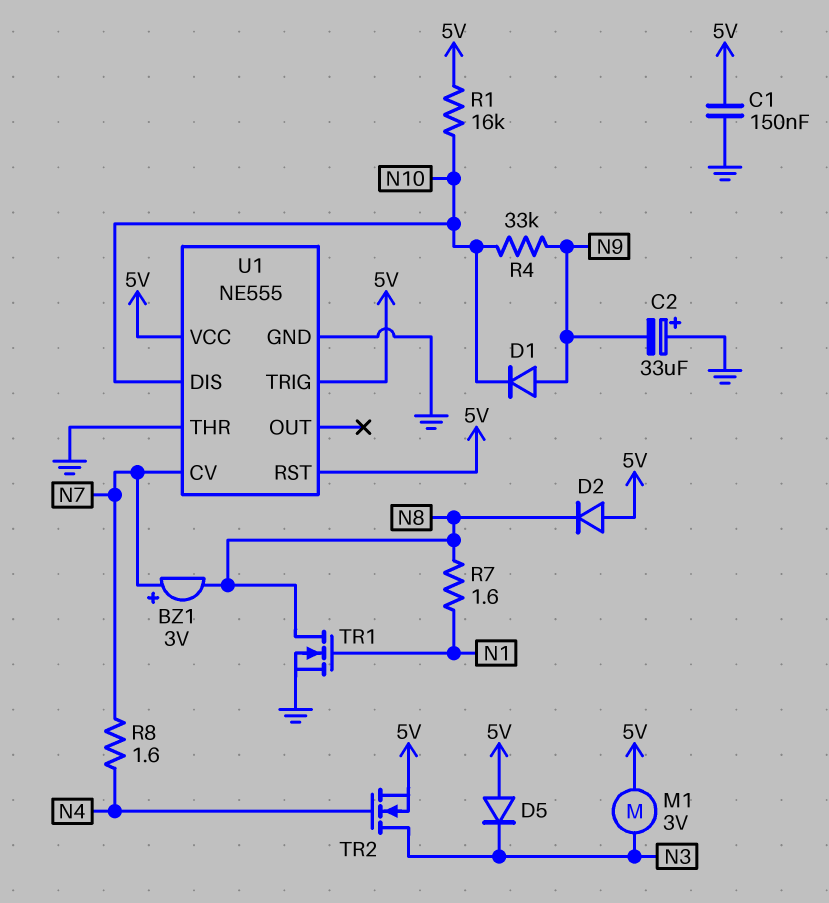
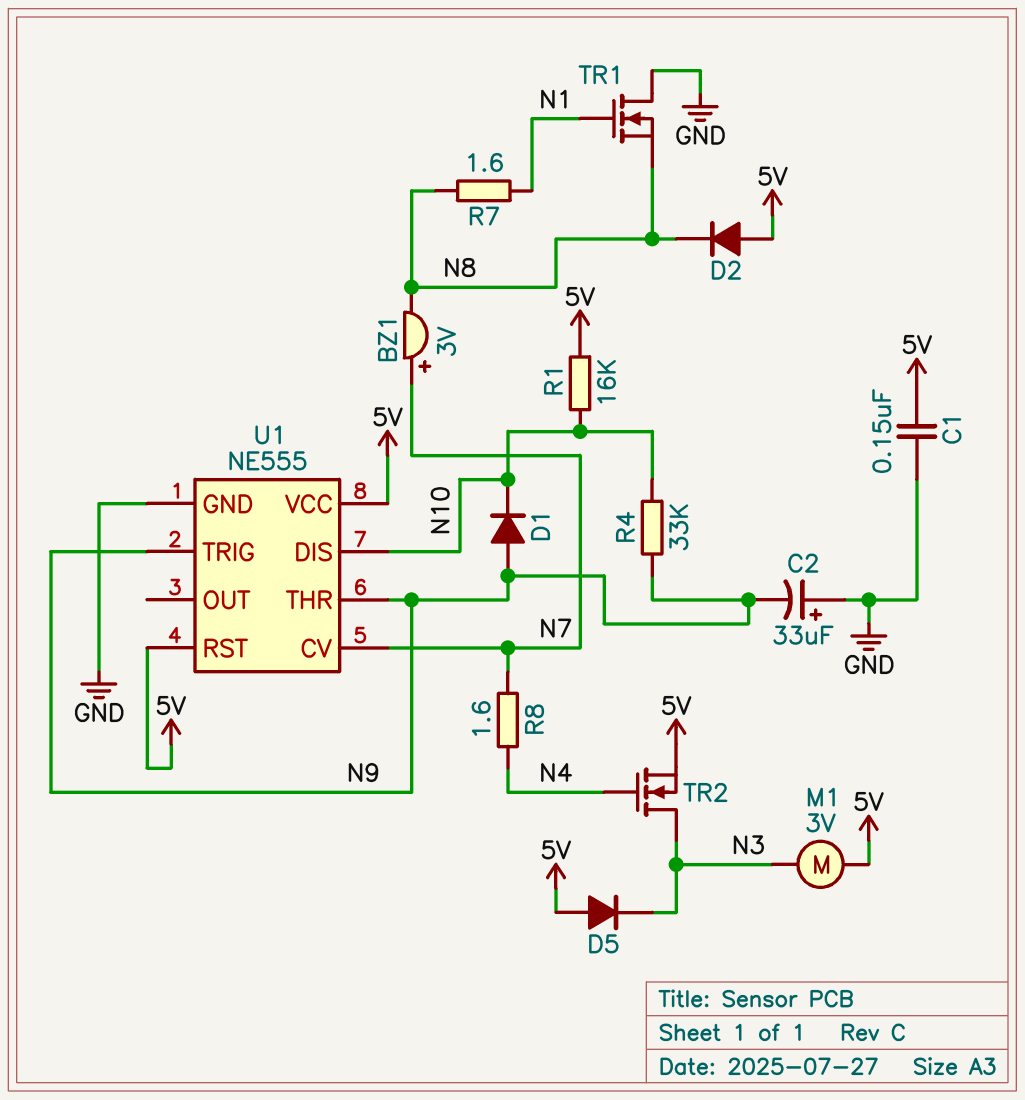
TR1: NMOS (G N1, D N8, S GND) -> NMOS (G N1, D GND, S N8)
U1 pin THR: GND -> N9
U1 pin TRIG: 5V -> N9

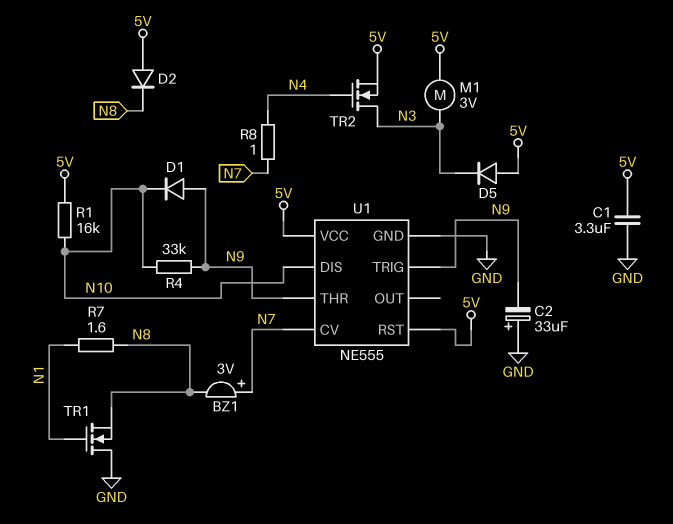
C1: 150nF (5V, GND) -> 3.3uF (5V, GND)
R8: 1.6 (N4, N7) -> 1 (N4, N7)

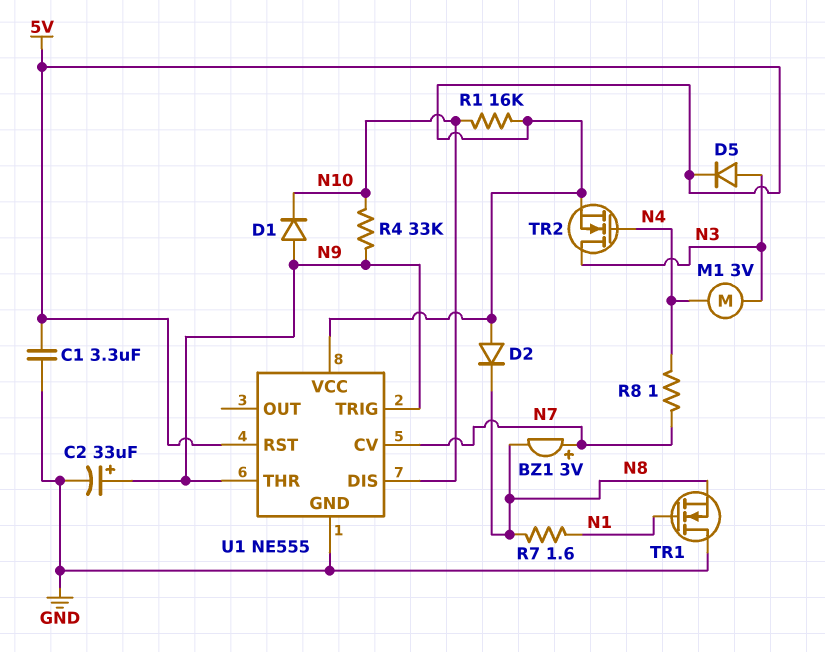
C2: 33uF (plus GND, minus N9) -> 33uF (plus N9, minus GND)
D5: diode (A 5V, K N3) -> diode (A N3, K 5V)
M1: motor 3V (5V, N3) -> motor 3V (N3, N4)

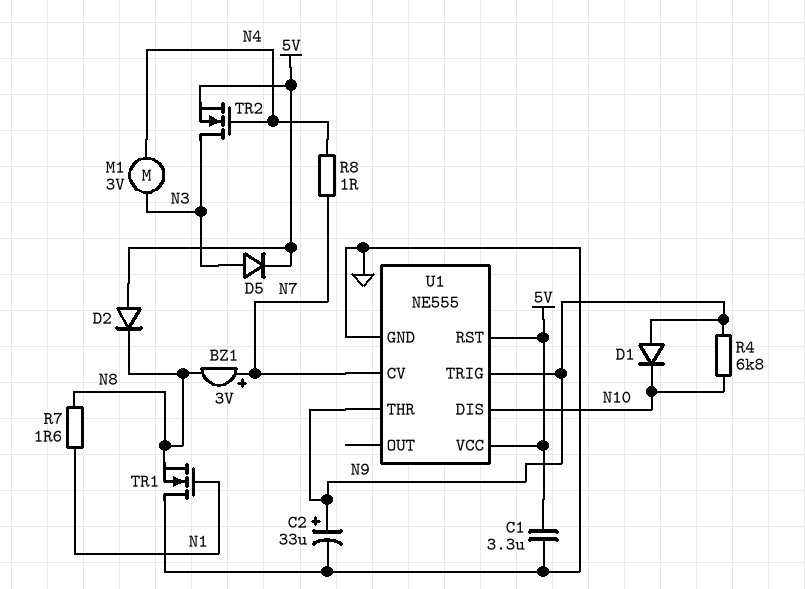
R1: 16k (5V, N10) -> none
R4: 33k (N9, N10) -> 6.8k (N9, N10)

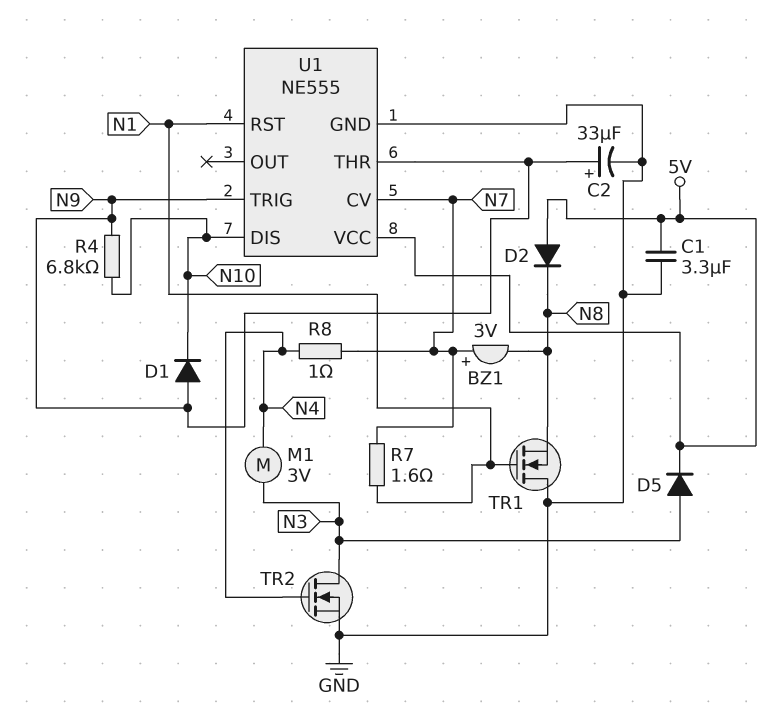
R7: 1.6 (N1, N8) -> 1.6 (N1, N7)
TR2: NMOS (G N4, D N3, S 5V) -> NMOS (G N4, D N3, S GND)
U1 pin RST: 5V -> N1

